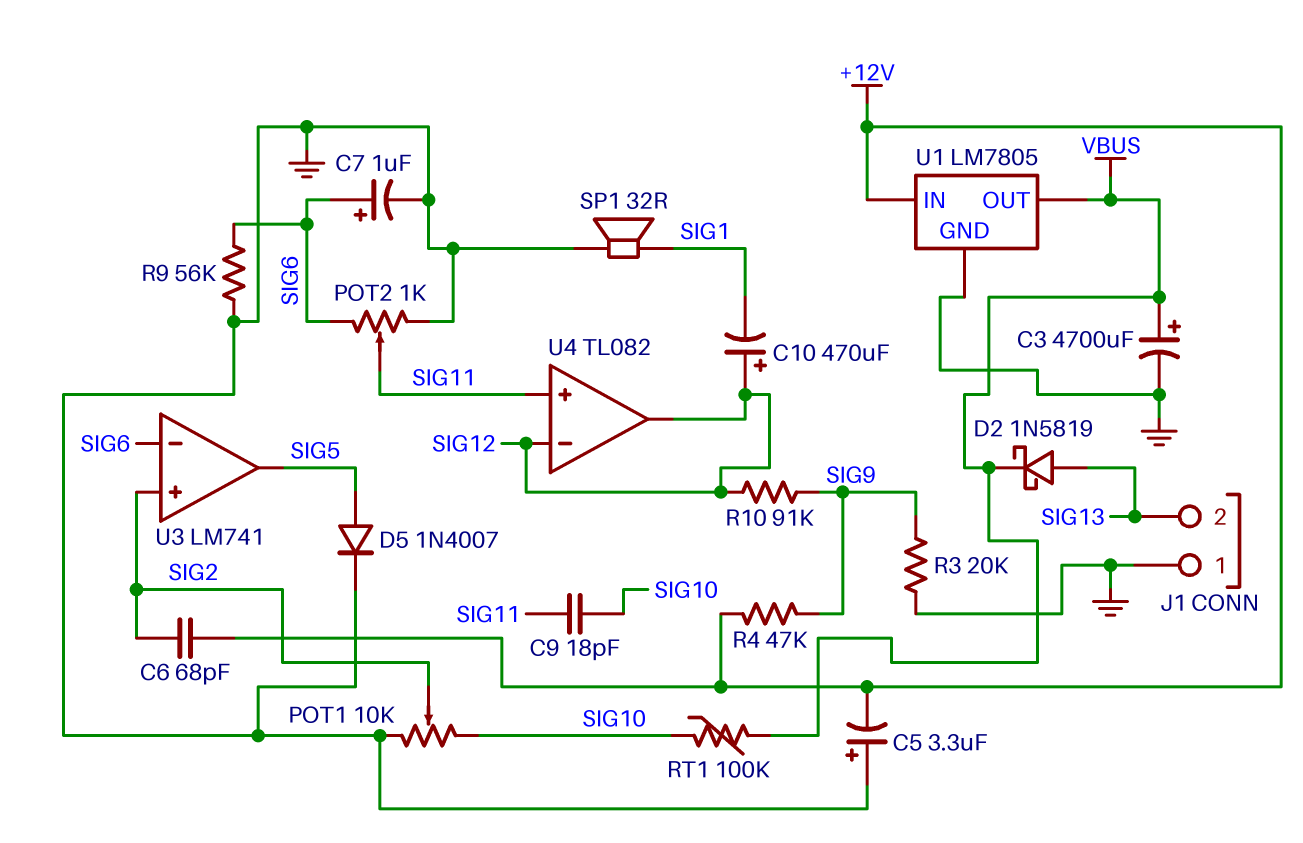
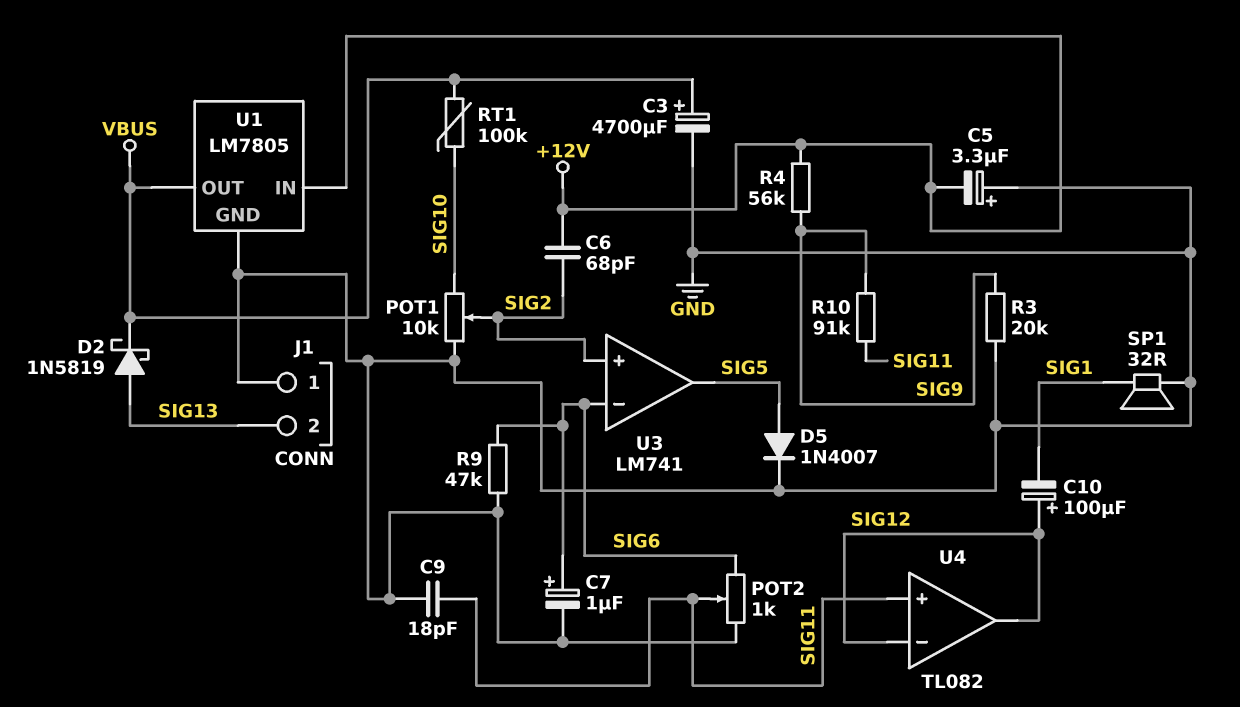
C9: 18pF (SIG10, SIG11) -> 18pF (GND, SIG11)
C10: 470uF (plus SIG12, minus SIG1) -> 100uF (plus SIG12, minus SIG1)
R4: 47k (+12V, SIG9) -> 56k (+12V, SIG9)
R9: 56k (GND, SIG6) -> 47k (GND, SIG6)
R10: 91k (SIG9, SIG12) -> 91k (SIG9, SIG11)

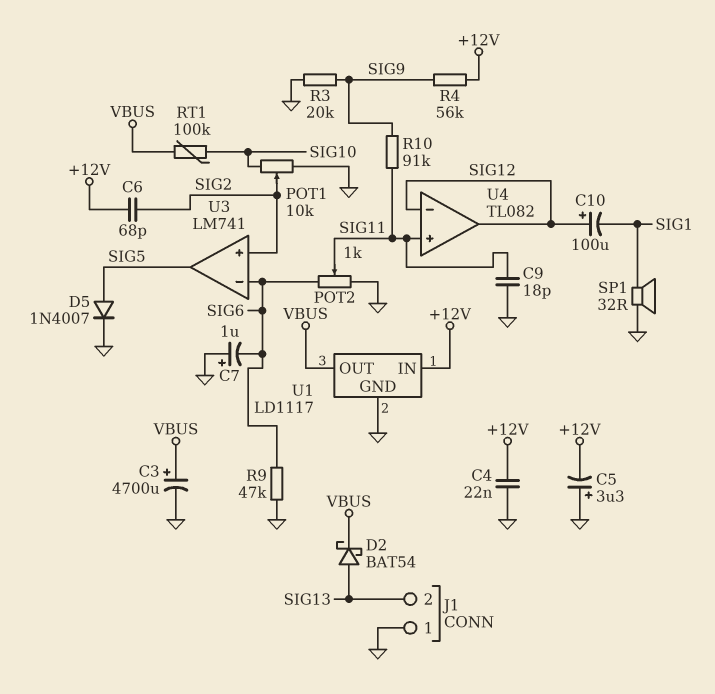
C4: none -> 22nF (+12V, GND)
C7: 1uF (plus SIG6, minus GND) -> 1uF (plus GND, minus SIG6)
D2: schottky 1N5819 (A SIG13, K VBUS) -> schottky BAT54 (A SIG13, K VBUS)
U1: LM7805 -> LD1117

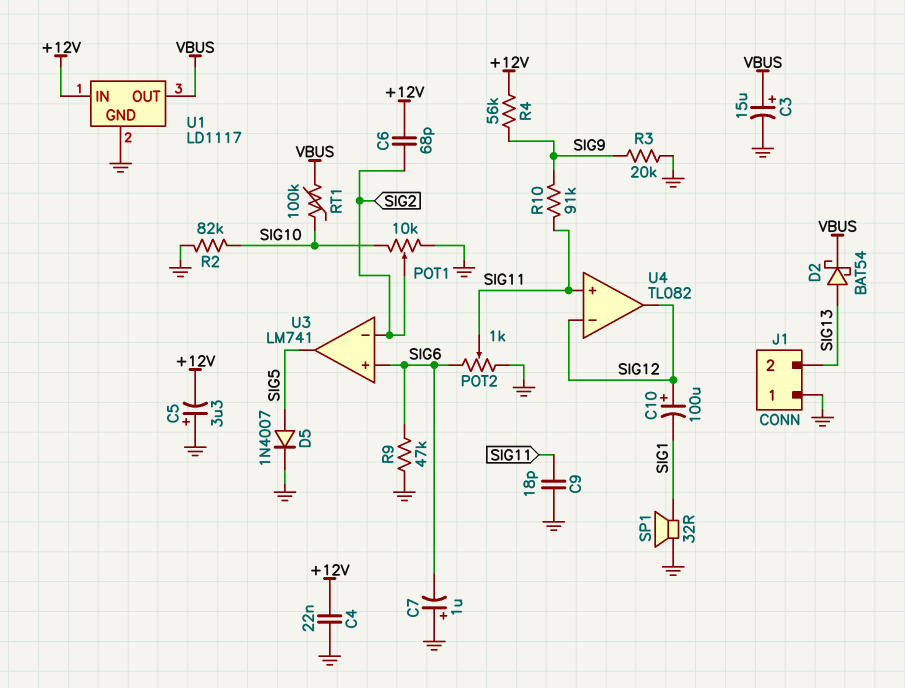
C3: 4700uF (plus VBUS, minus GND) -> 15uF (plus VBUS, minus GND)
R2: none -> 82k (GND, SIG10)
U3 pin in+: SIG2 -> SIG6
U3 pin in-: SIG6 -> SIG2

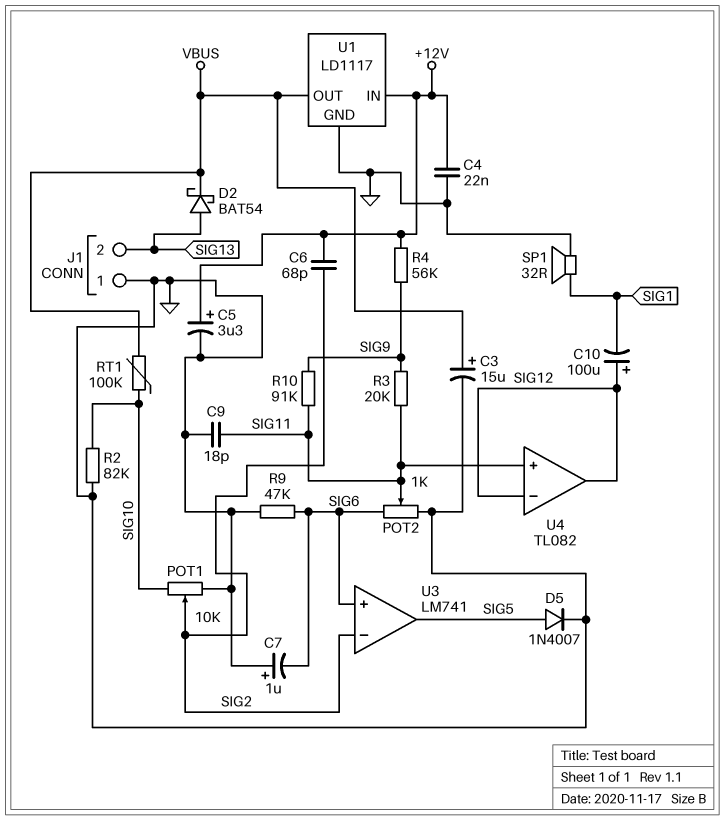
C5: 3.3uF (plus GND, minus +12V) -> 3.3uF (plus +12V, minus GND)
R3: 20k (GND, SIG9) -> 20k (SIG9, SIG11)

